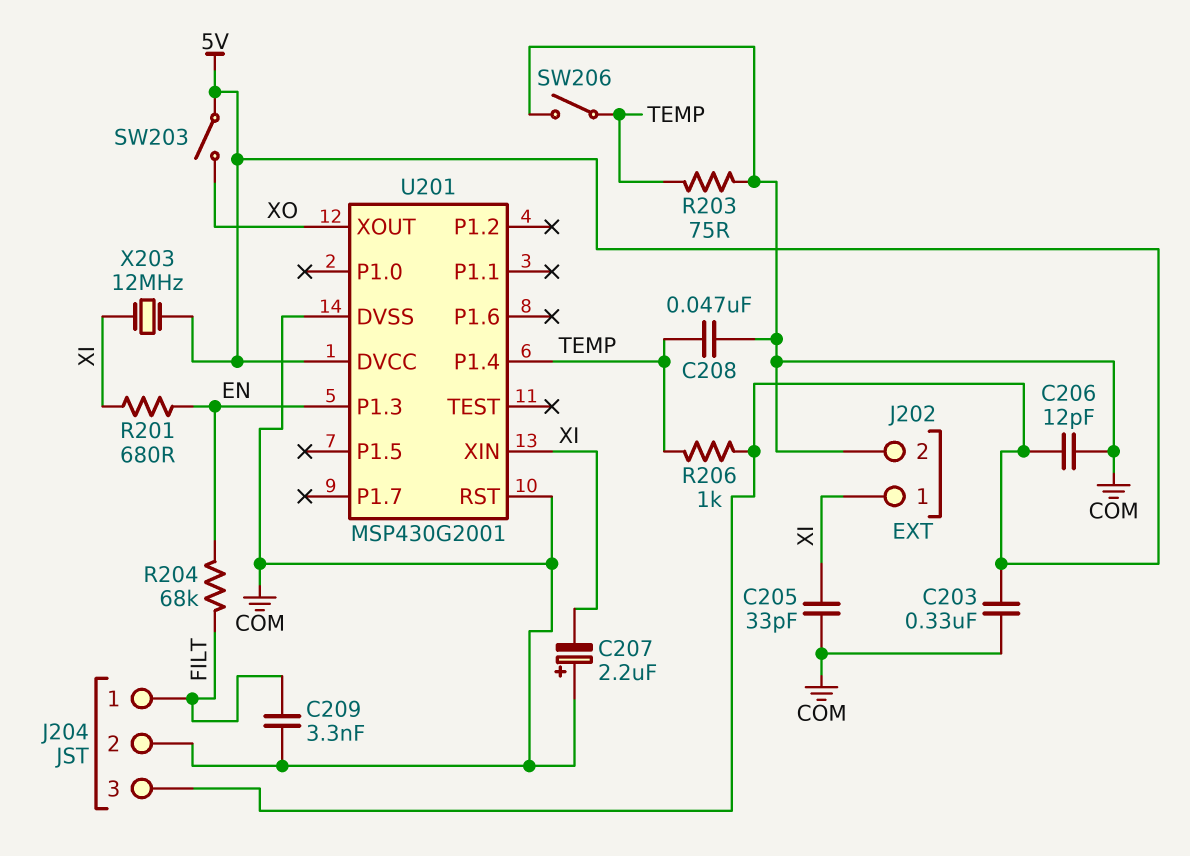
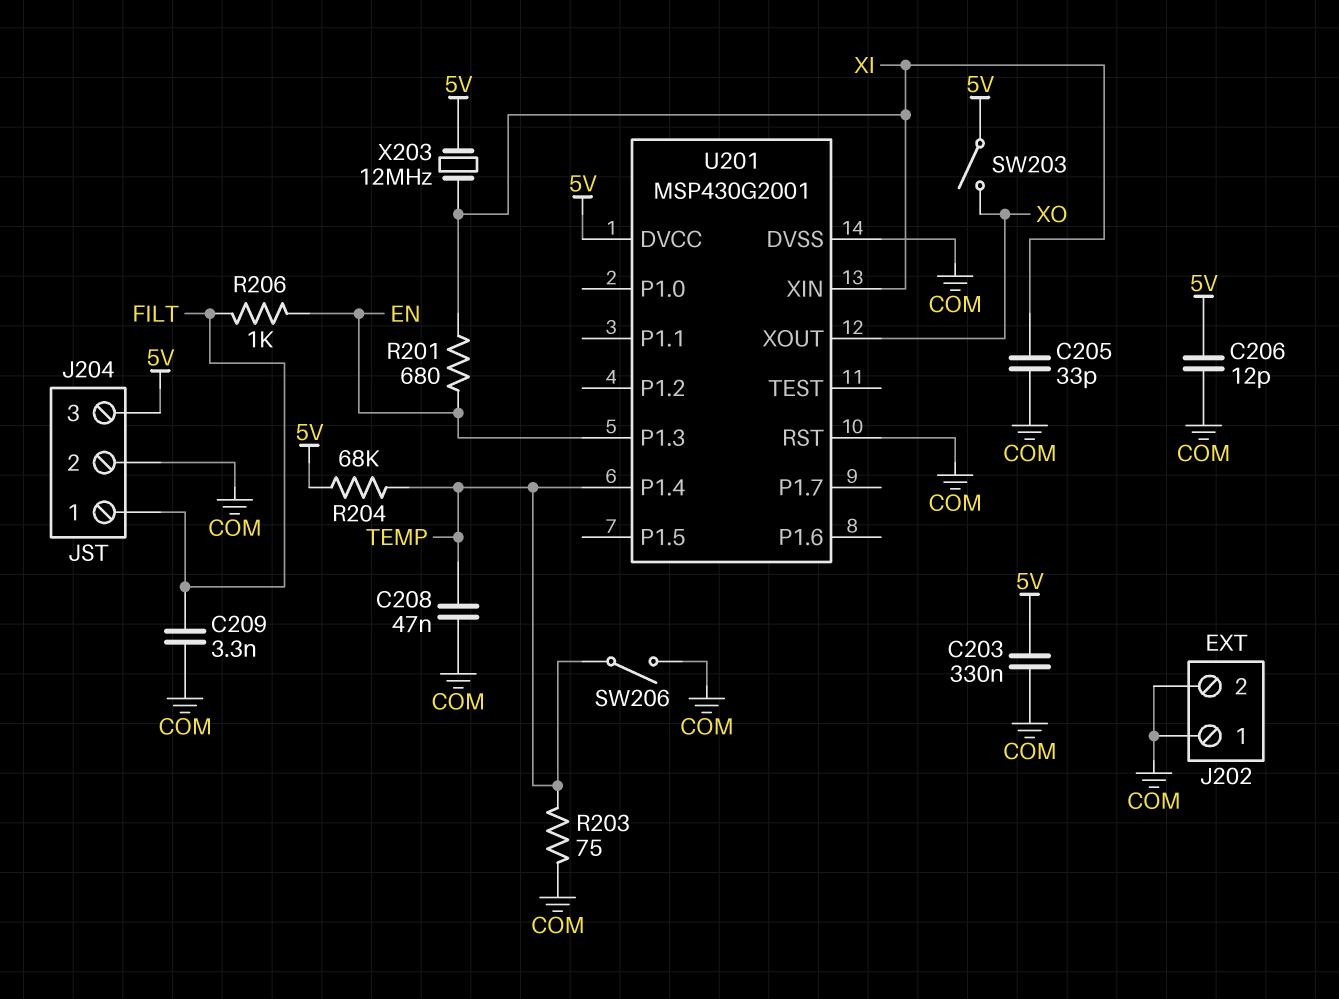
C207: 2.2uF (plus COM, minus XI) -> none
J202 pin 1: XI -> COM
R204: 68k (EN, FILT) -> 68k (5V, TEMP)
R206: 1k (5V, TEMP) -> 1k (EN, FILT)

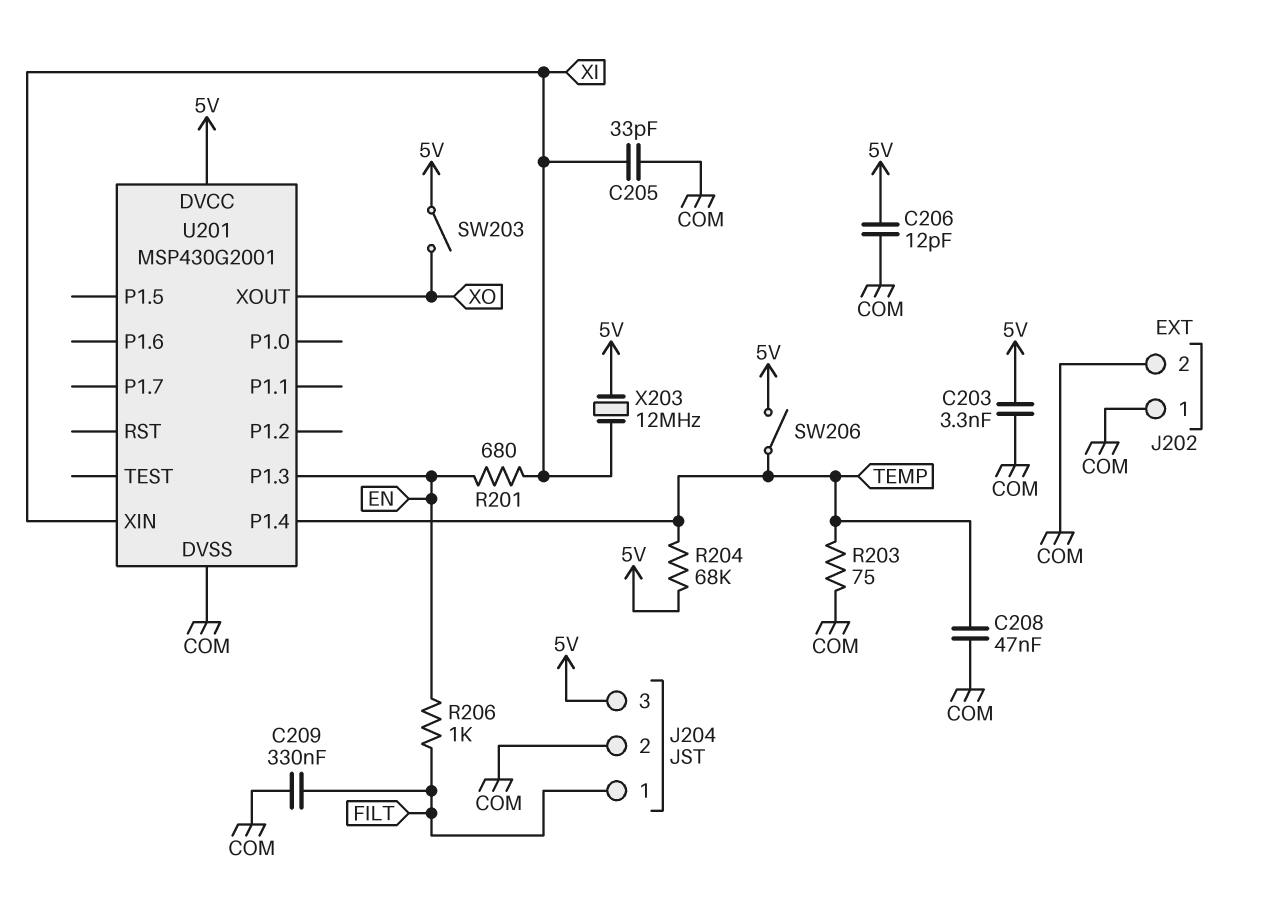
C203: 330nF (5V, COM) -> 3.3nF (5V, COM)
C209: 3.3nF (COM, FILT) -> 330nF (COM, FILT)
SW206: switch (COM, TEMP) -> switch (5V, TEMP)
U201 pin RST: COM -> none

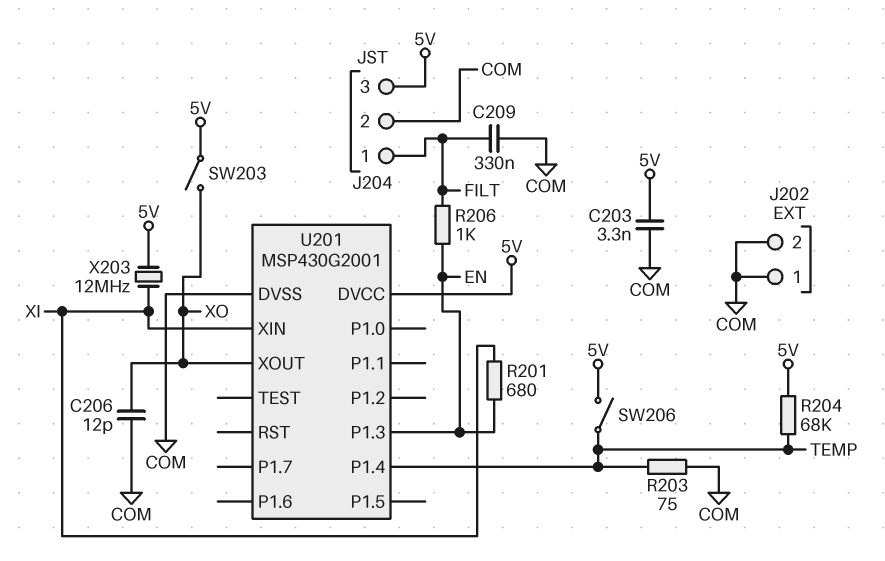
C205: 33pF (COM, XI) -> none
C206: 12pF (5V, COM) -> 12pF (COM, XO)
C208: 47nF (COM, TEMP) -> none

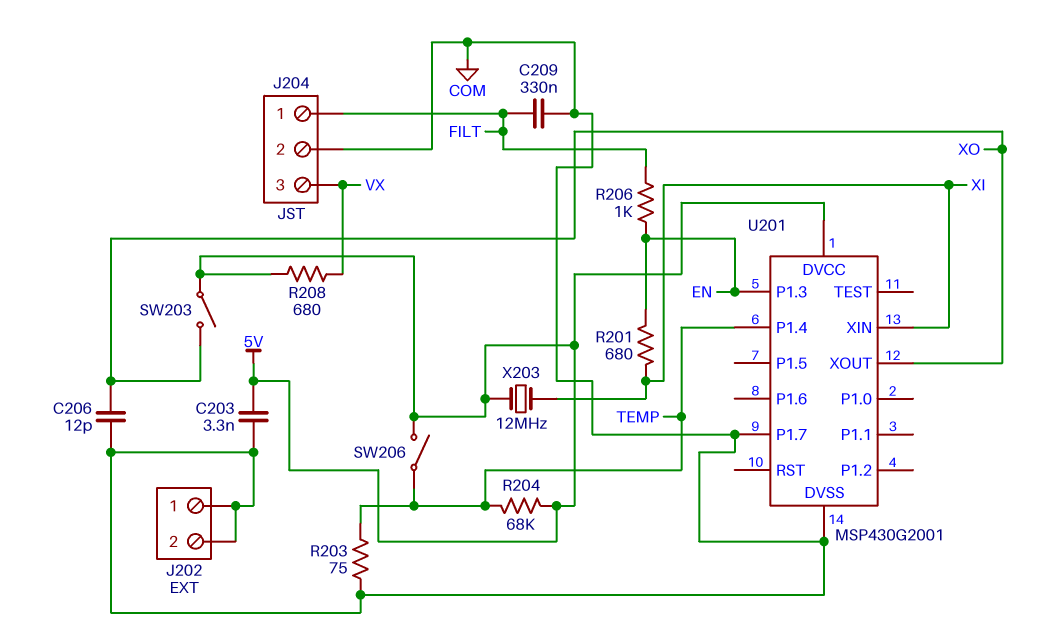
J204 pin 3: 5V -> VX
R208: none -> 680 (5V, VX)
U201 pin P1.7: none -> COM

